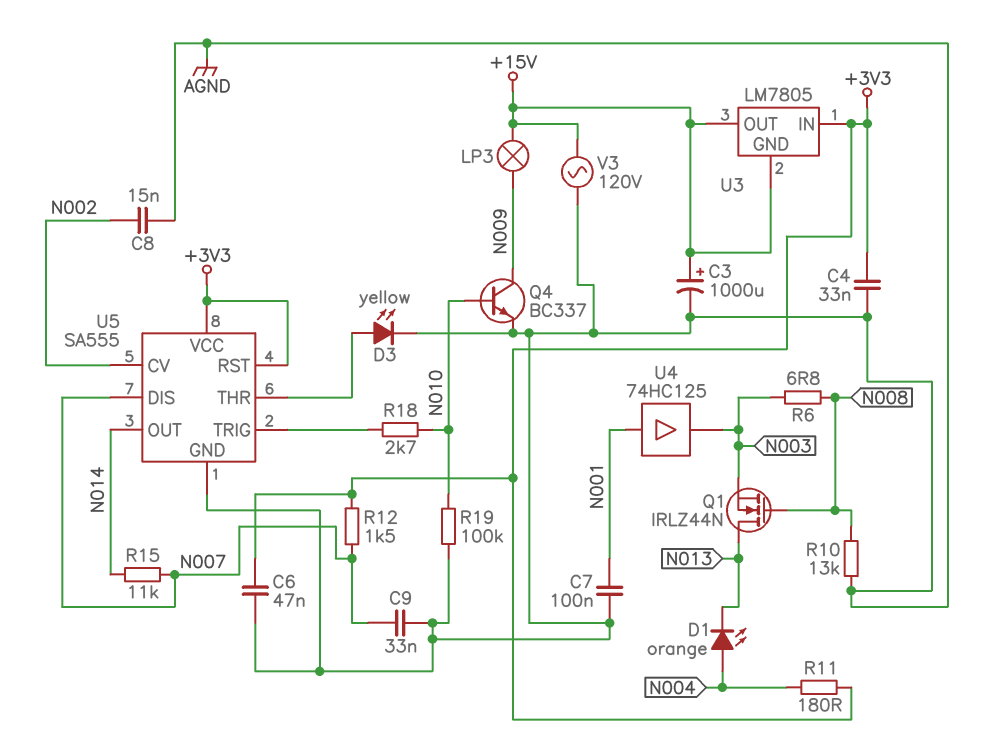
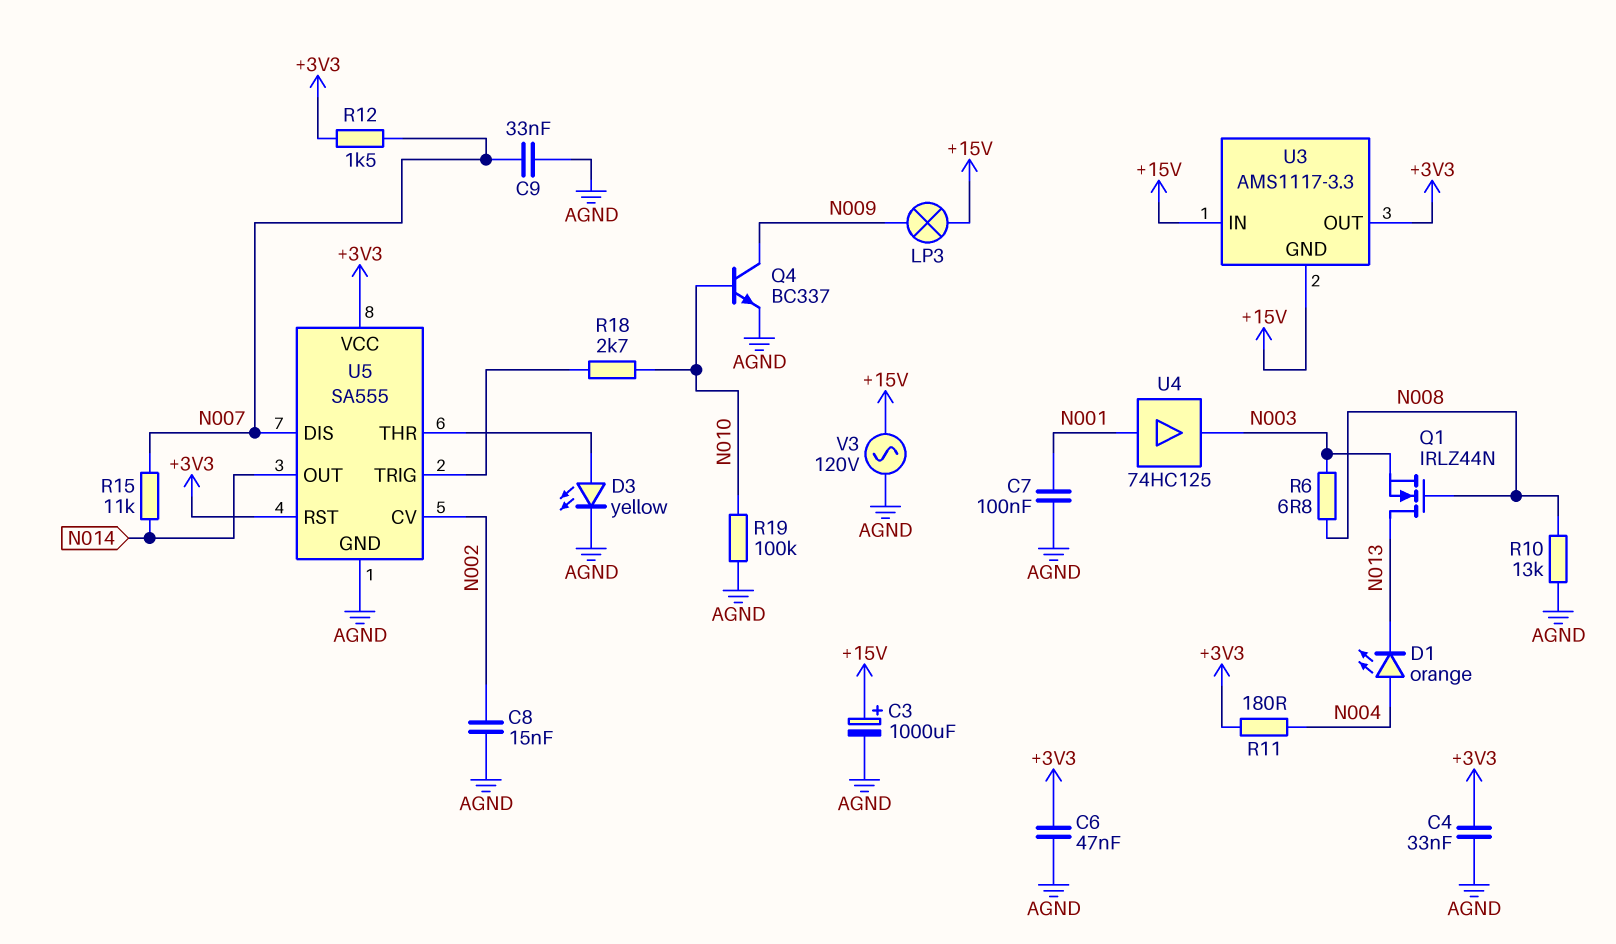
U3: LM7805 -> AMS1117-3.3
U3 pin IN: +3V3 -> +15V
U3 pin OUT: +15V -> +3V3

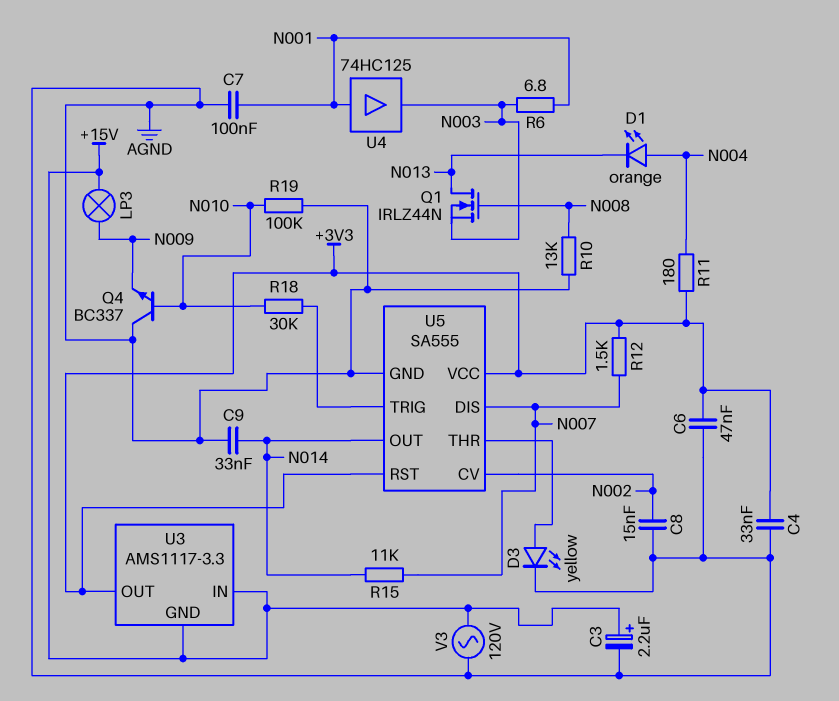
C3: 1000uF (plus +15V, minus AGND) -> 2.2uF (plus +15V, minus AGND)
C9: 33nF (AGND, N007) -> 33nF (AGND, N014)
Q4: NPN BC337 (B N010, C N009, E AGND) -> NPN BC337 (B N010, C AGND, E N009)
R6: 6.8 (N003, N008) -> 6.8 (N001, N003)
R18: 2.7k (N010, U5/TRIG) -> 30k (N010, U5/TRIG)

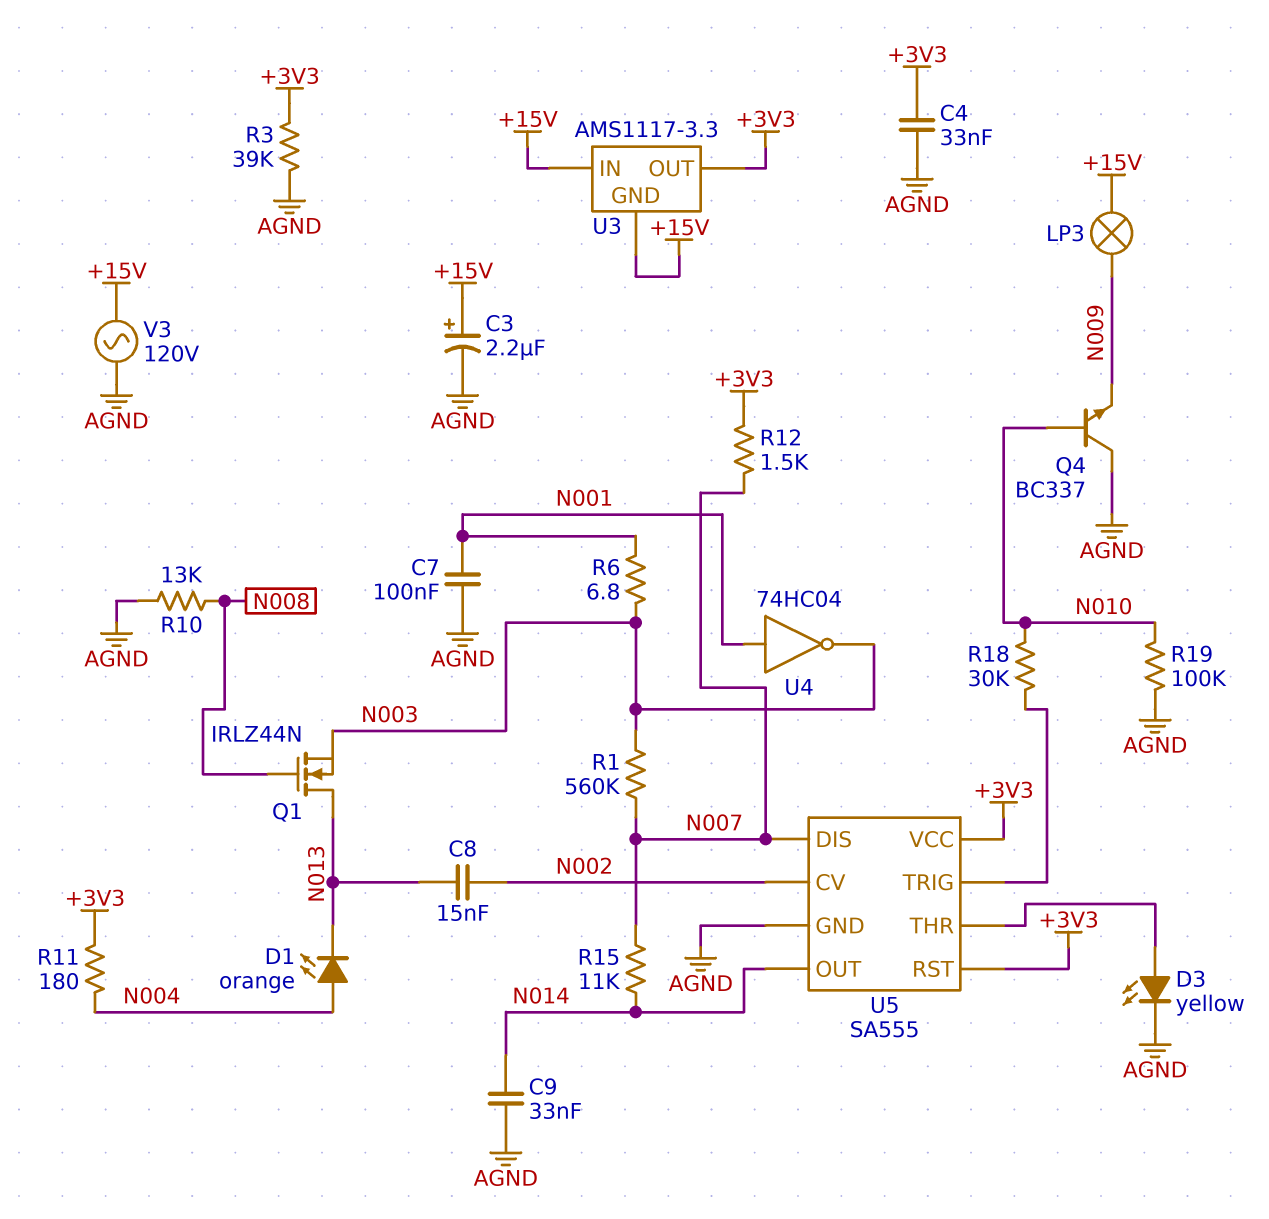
C6: 47nF (+3V3, AGND) -> none
C8: 15nF (AGND, N002) -> 15nF (N002, N013)
R1: none -> 560k (N003, N007)
R3: none -> 39k (+3V3, AGND)
U4: buffer 74HC125 (in N001, out N003) -> NOT 74HC04 (in N001, out N003)

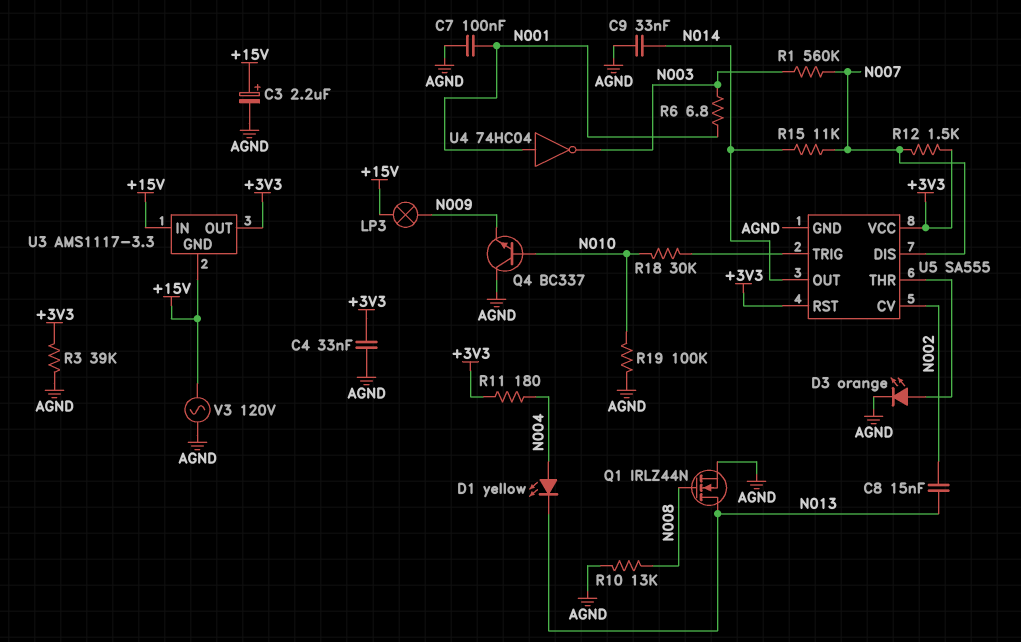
D1: LED orange (A N004, K N013) -> LED yellow (A N004, K N013)
D3: LED yellow (A U5/THR, K AGND) -> LED orange (A U5/THR, K AGND)
Q1: NMOS IRLZ44N (G N008, D N013, S N003) -> NMOS IRLZ44N (G N008, D N013, S AGND)

